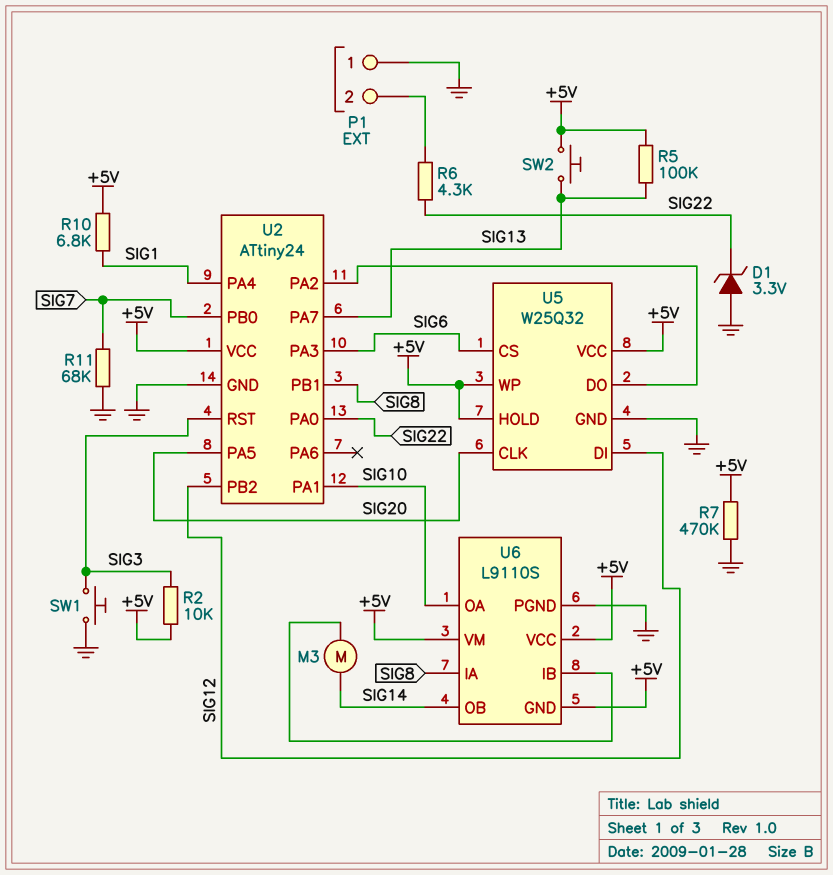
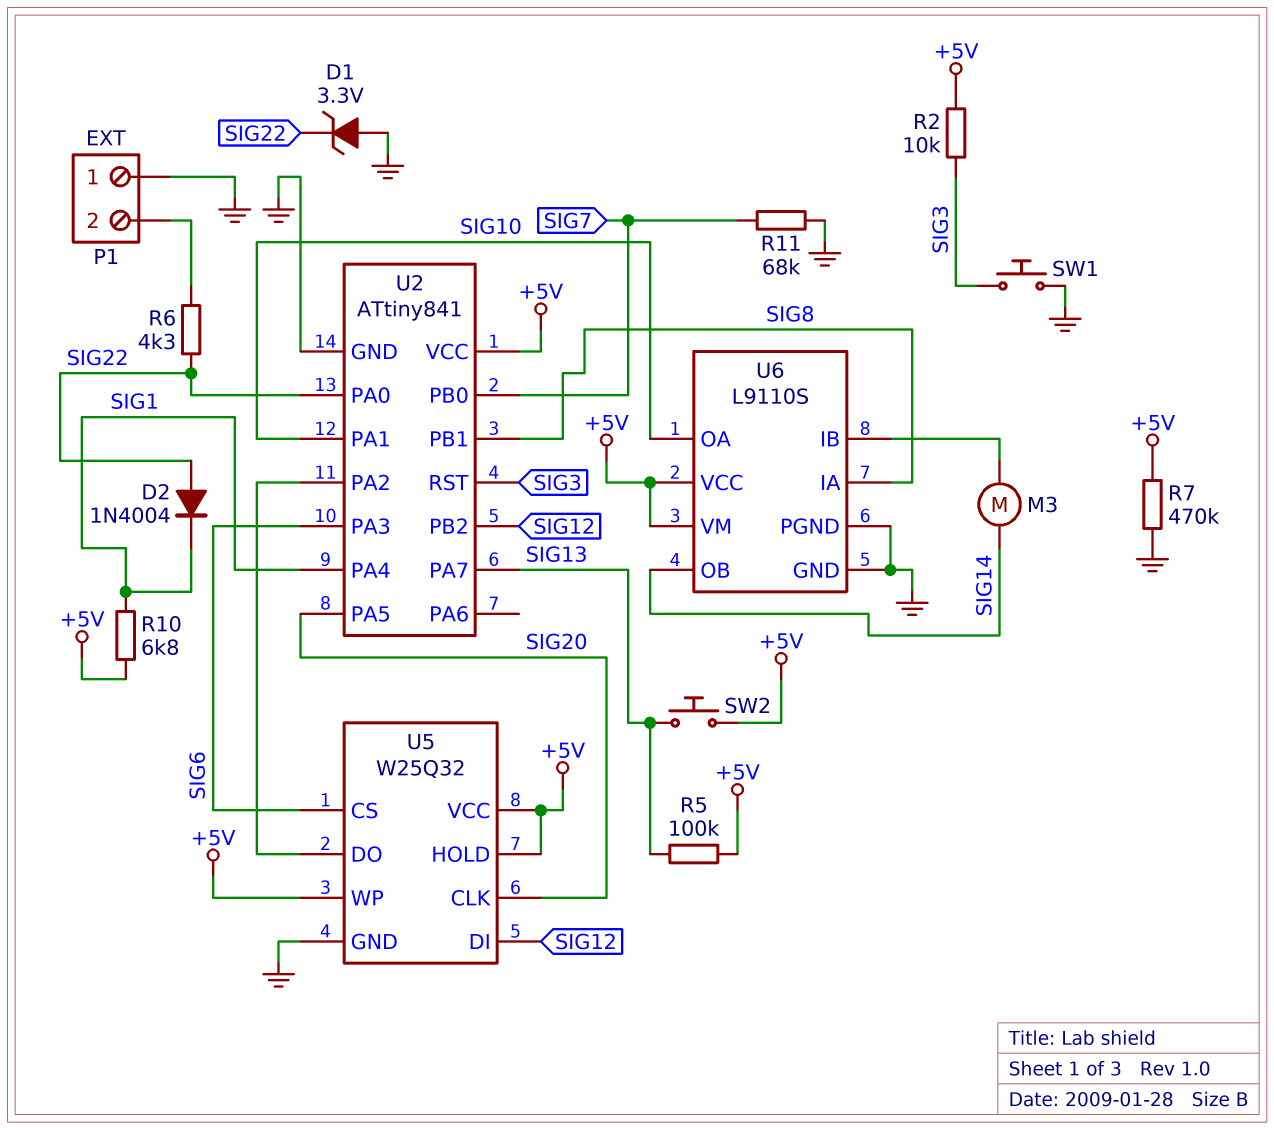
D2: none -> diode 1N4004 (A SIG22, K SIG1)
U2: ATtiny24 -> ATtiny841
U6 pin GND: +5V -> GND

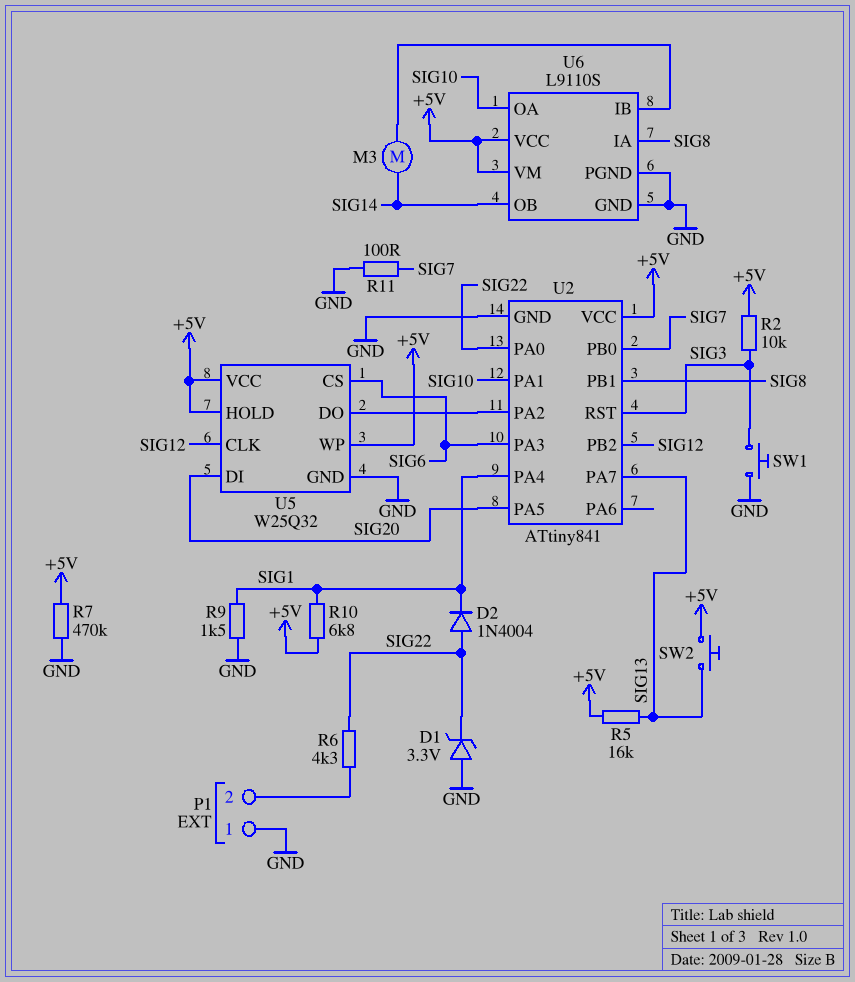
R5: 100k (+5V, SIG13) -> 16k (+5V, SIG13)
R9: none -> 1.5k (GND, SIG1)
R11: 68k (GND, SIG7) -> 100 (GND, SIG7)
U5 pin CLK: SIG20 -> SIG12
U5 pin DI: SIG12 -> SIG20

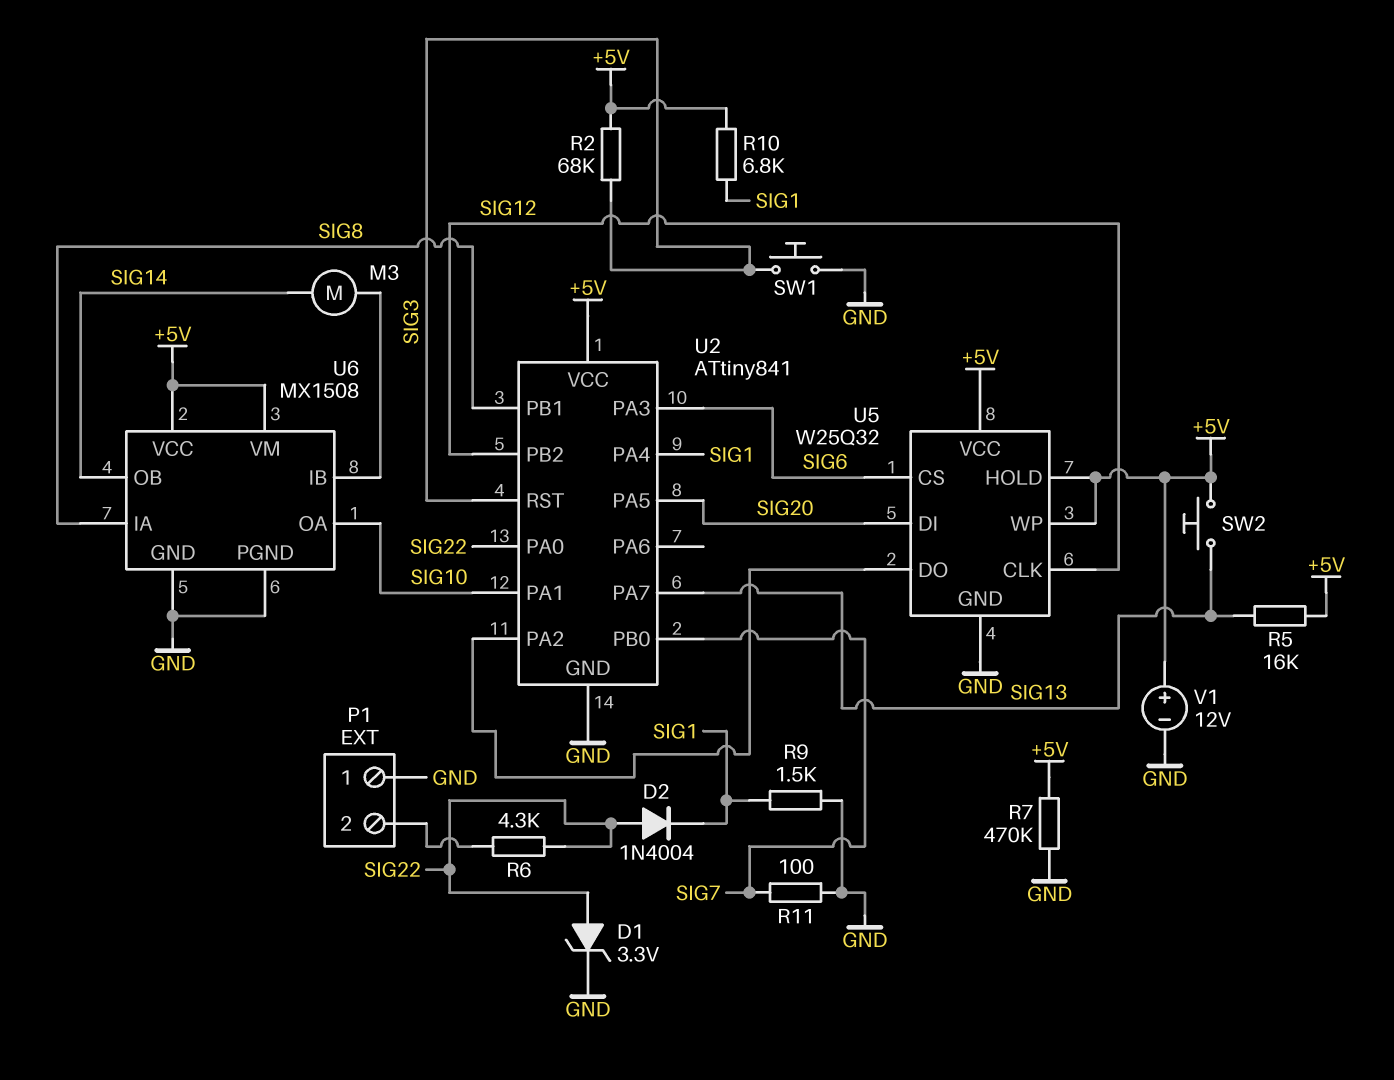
D1: zener 3.3V (A GND, K SIG22) -> zener 3.3V (A SIG22, K GND)
R2: 10k (+5V, SIG3) -> 68k (+5V, SIG3)
U6: L9110S -> MX1508
V1: none -> 12V (plus +5V, minus GND)

